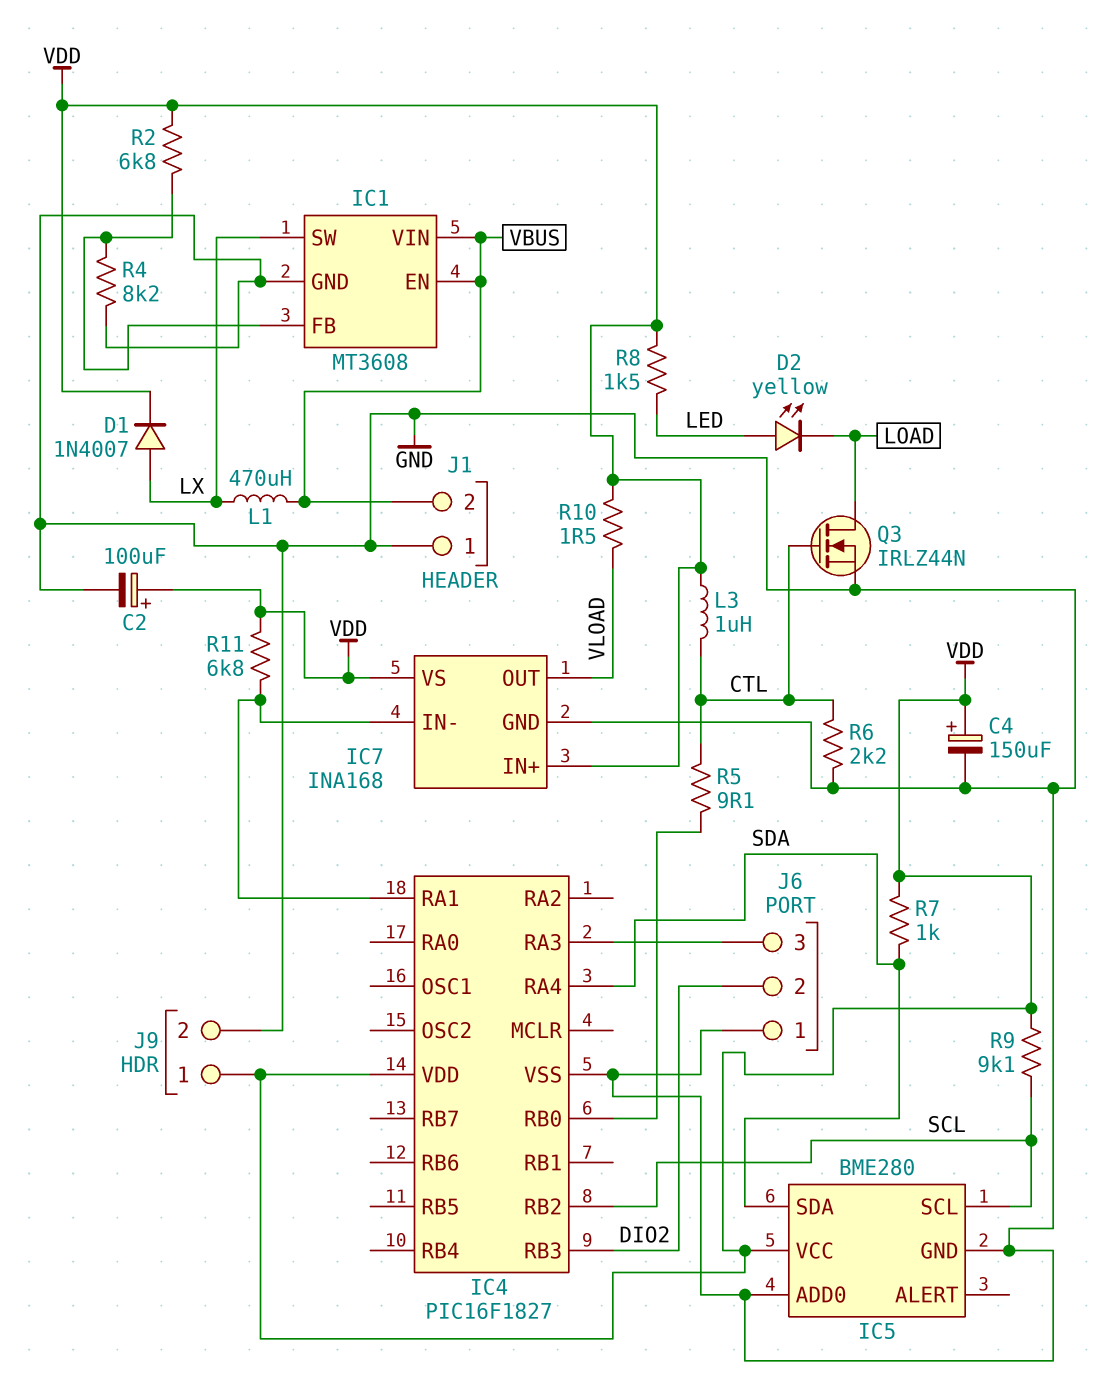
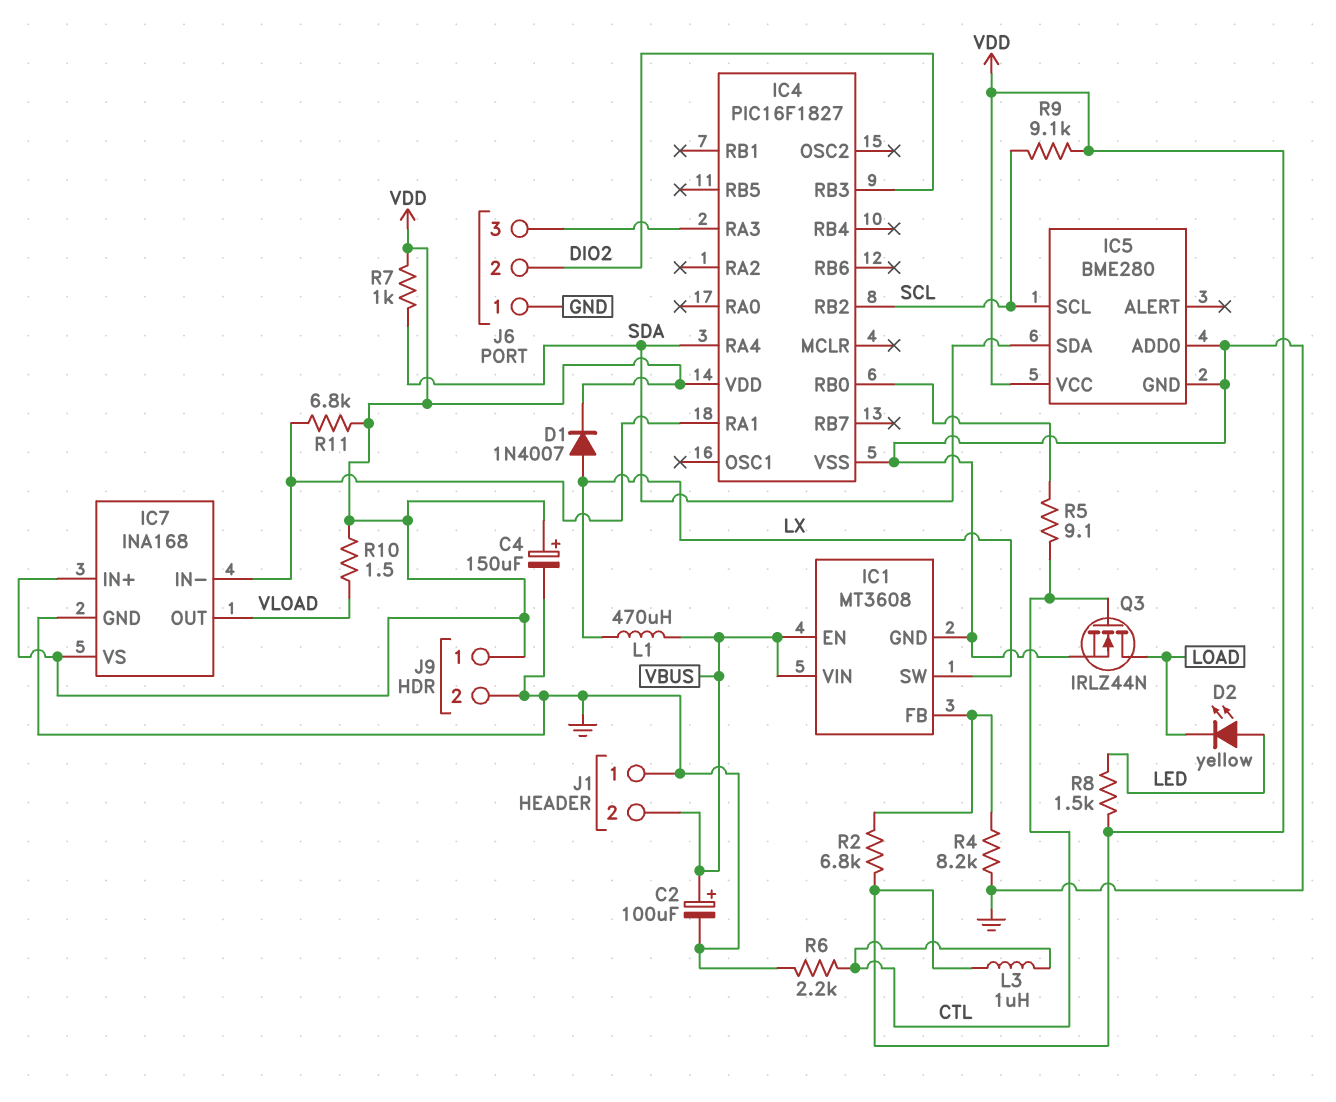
C2: 100uF (plus VDD, minus GND) -> 100uF (plus VBUS, minus GND)

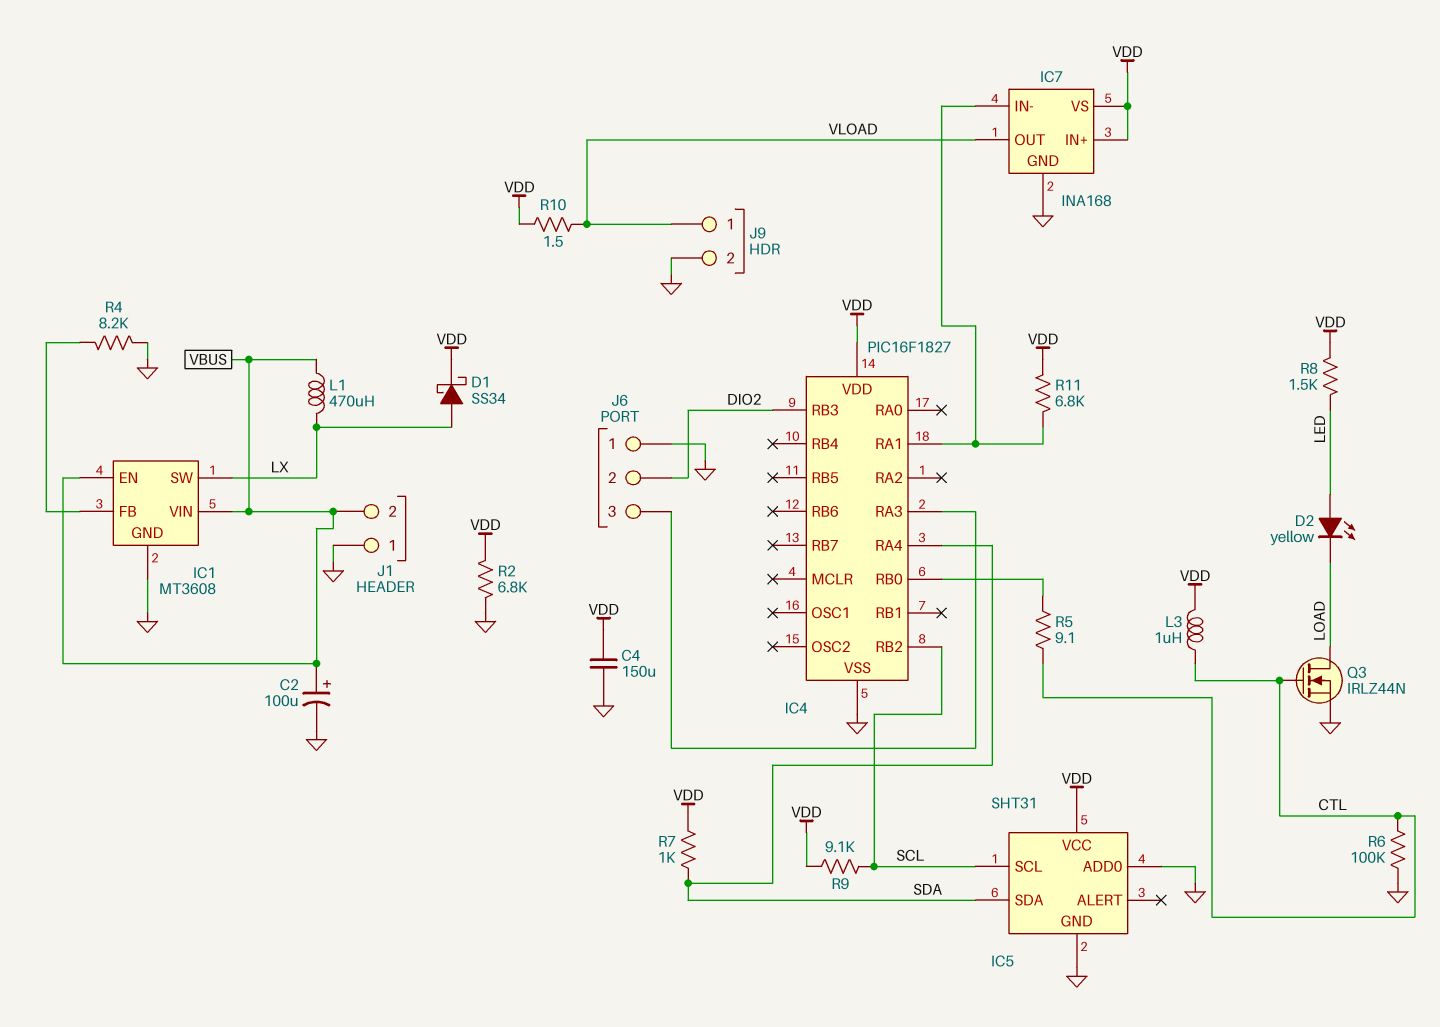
C4: 150uF (plus VDD, minus GND) -> 150uF (GND, VDD)
D1: diode 1N4007 (A LX, K VDD) -> schottky SS34 (A LX, K VDD)
IC5: BME280 -> SHT31
J9 pin 1: VDD -> VLOAD
R2: 6.8k (IC1/FB, VDD) -> 6.8k (GND, VDD)
R6: 2.2k (CTL, GND) -> 100k (CTL, GND)

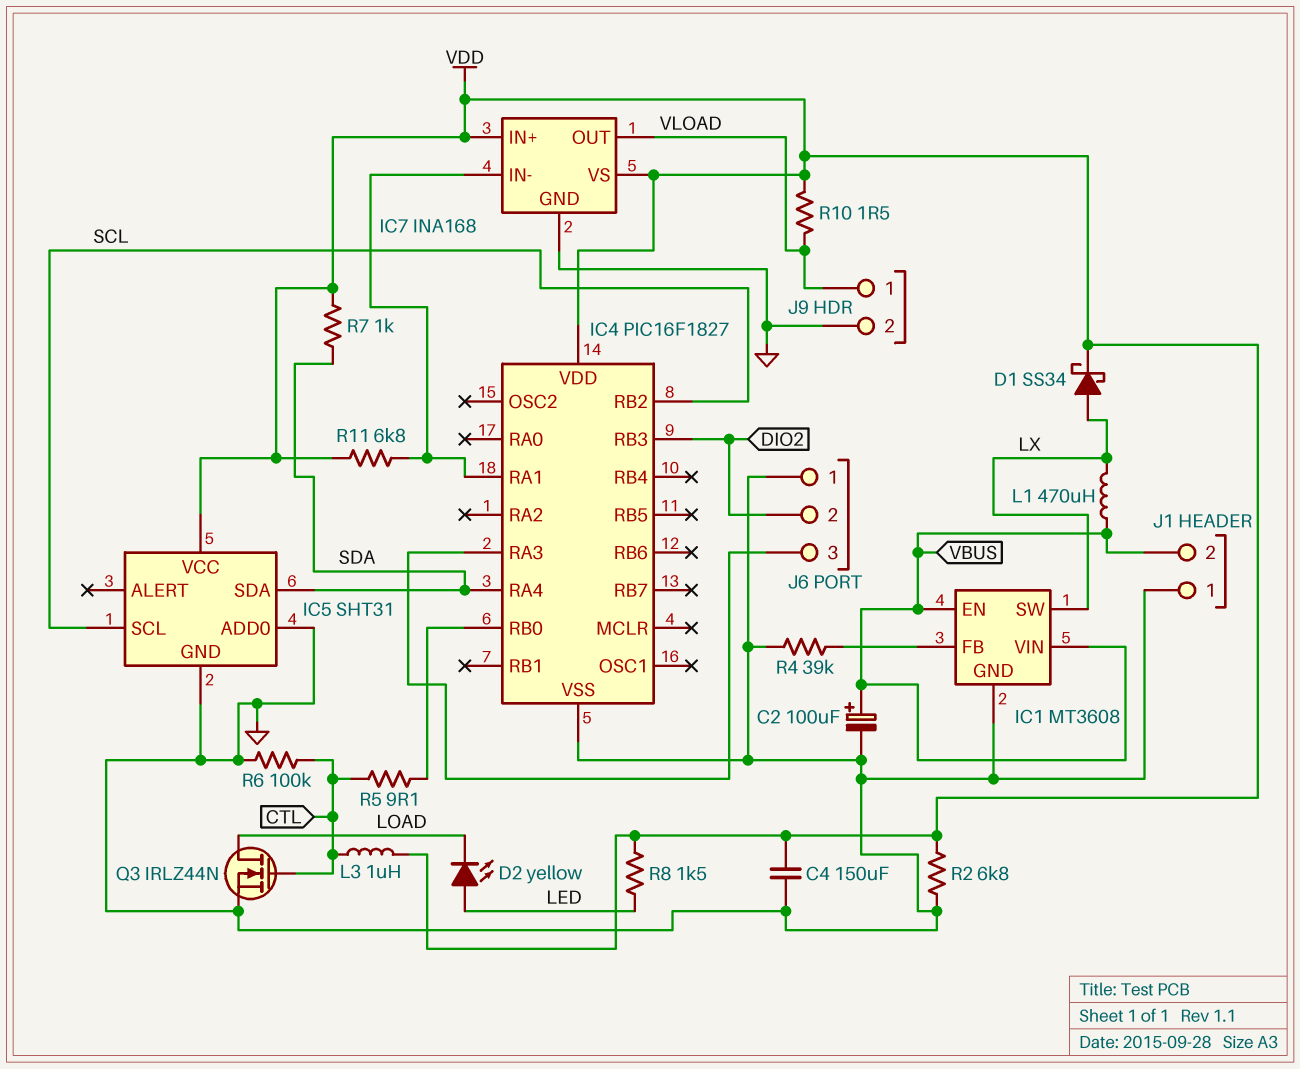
R4: 8.2k (GND, IC1/FB) -> 39k (GND, IC1/FB)
R9: 9.1k (SCL, VDD) -> none

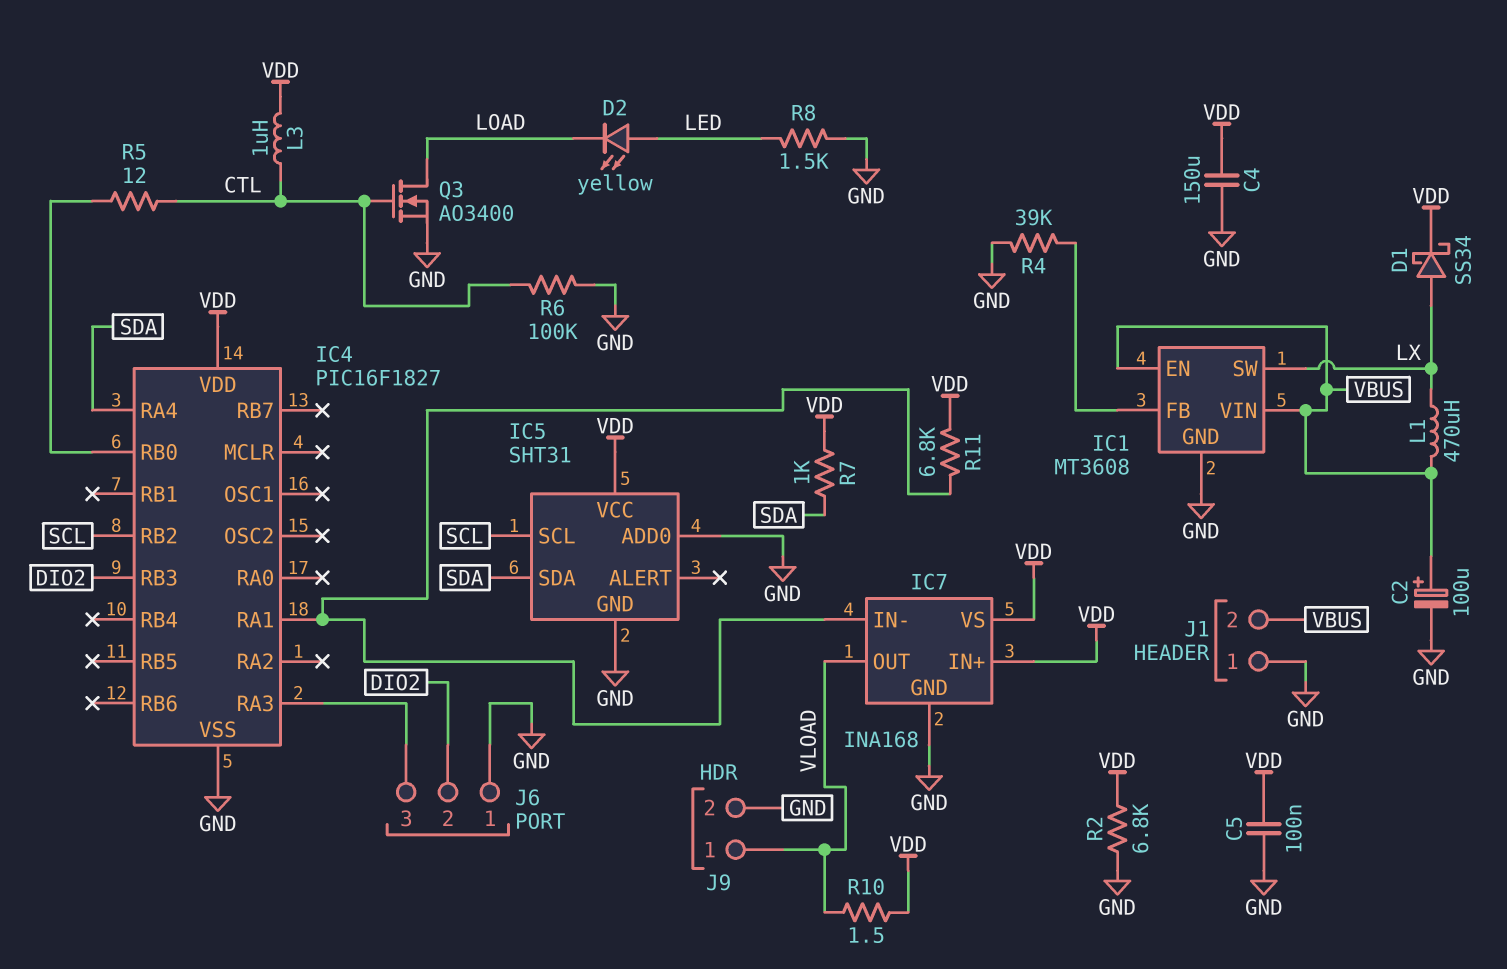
C5: none -> 100nF (GND, VDD)
Q3: NMOS IRLZ44N (G CTL, D LOAD, S GND) -> NMOS AO3400 (G CTL, D LOAD, S GND)
R5: 9.1 (CTL, IC4/RB0) -> 12 (CTL, IC4/RB0)
R8: 1.5k (LED, VDD) -> 1.5k (GND, LED)

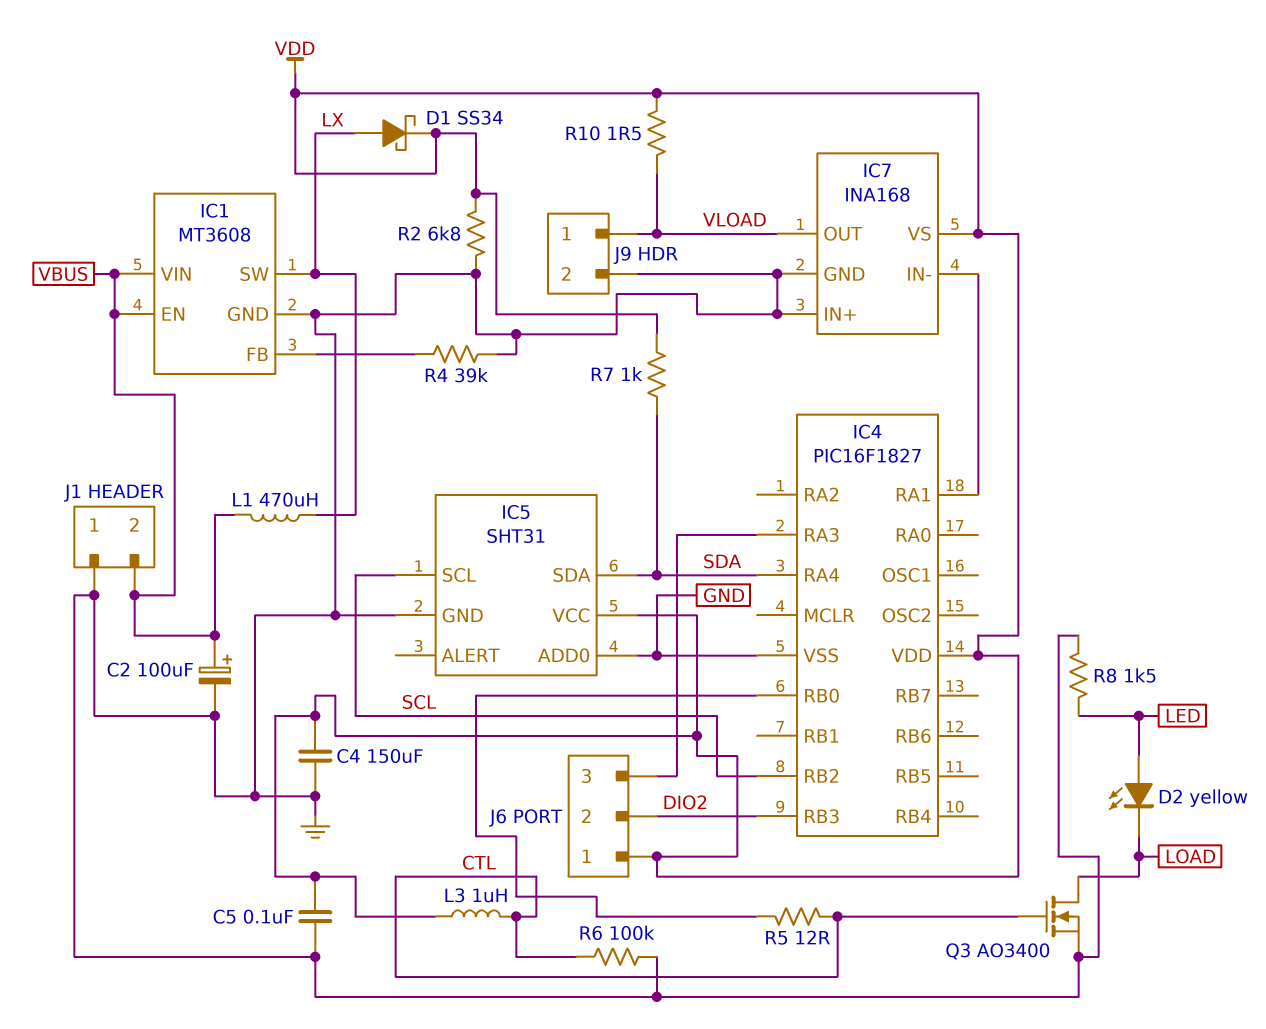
IC7 pin IN+: VDD -> GND
J6 pin 1: GND -> VDD
R11: 6.8k (IC4/RA1, VDD) -> none

